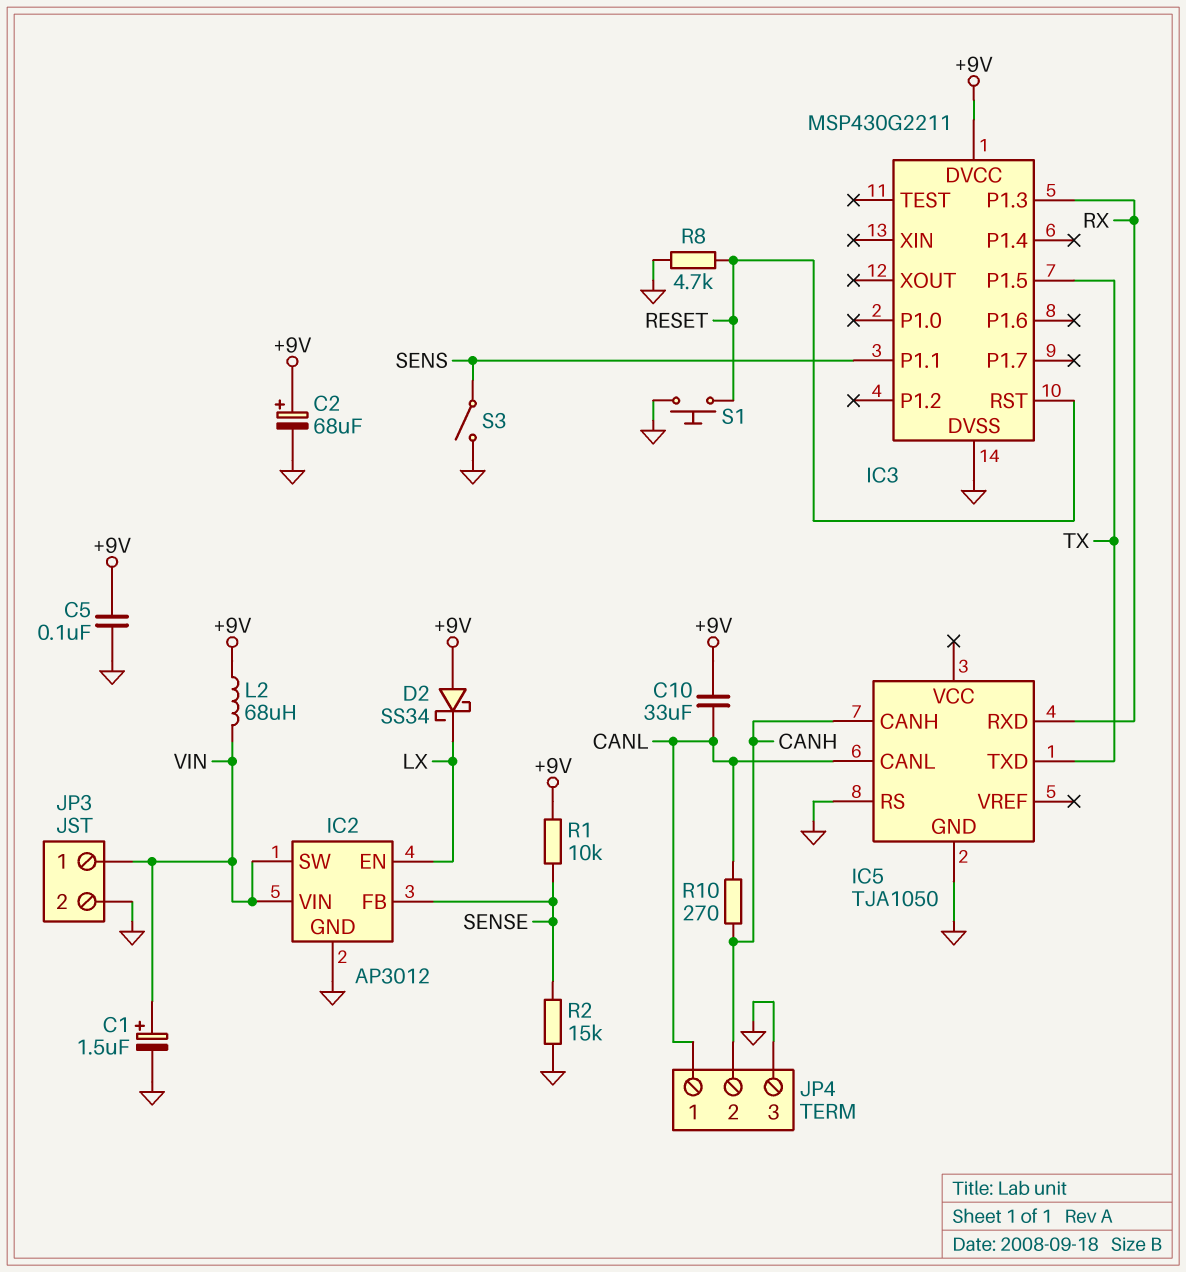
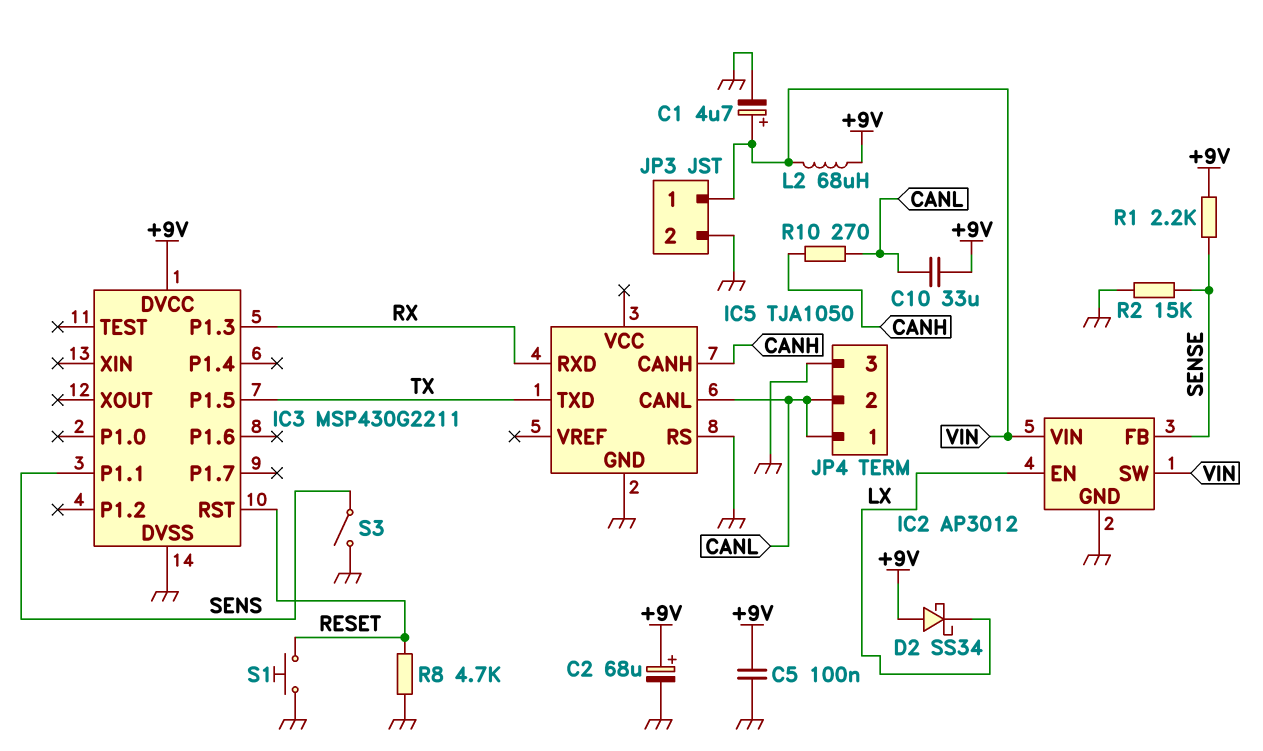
C1: 1.5uF (plus VIN, minus GND) -> 4.7uF (plus VIN, minus GND)
JP4 pin 2: CANH -> CANL
R1: 10k (+9V, SENSE) -> 2.2k (+9V, SENSE)

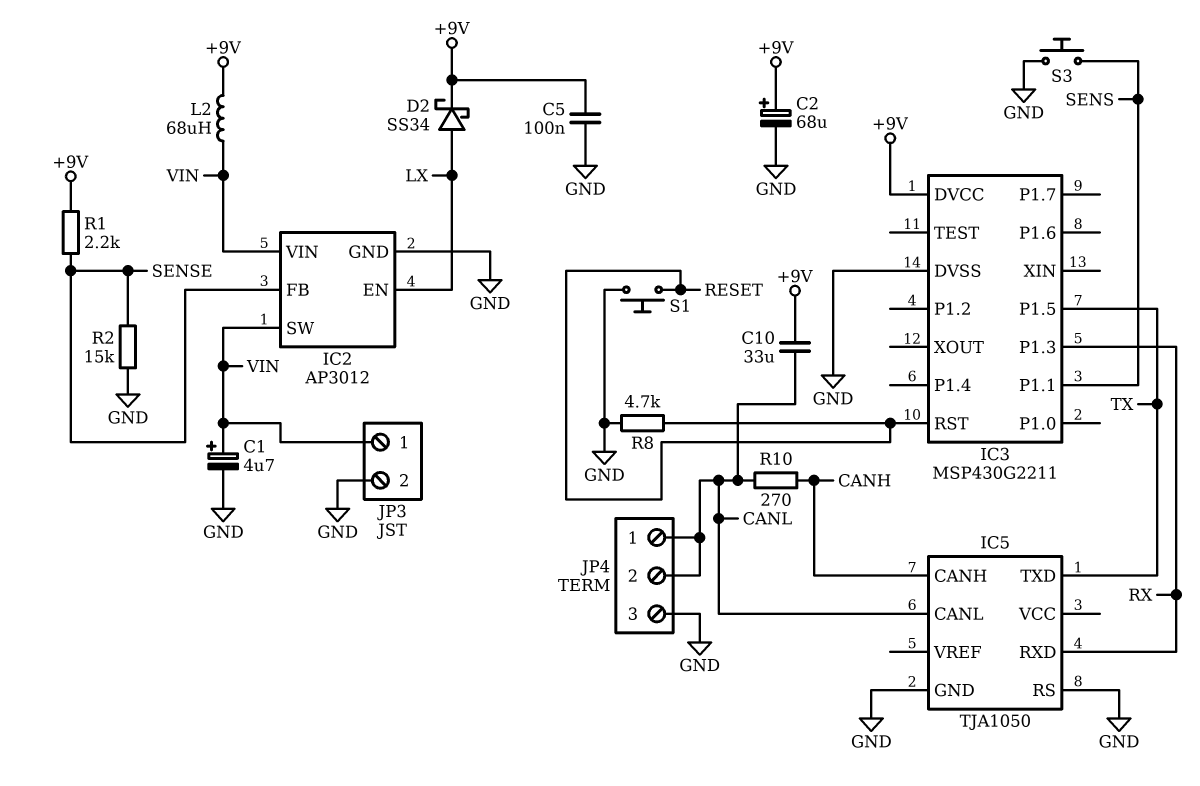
D2: schottky SS34 (A +9V, K LX) -> schottky SS34 (A LX, K +9V)
S3: switch (GND, SENS) -> button (GND, SENS)

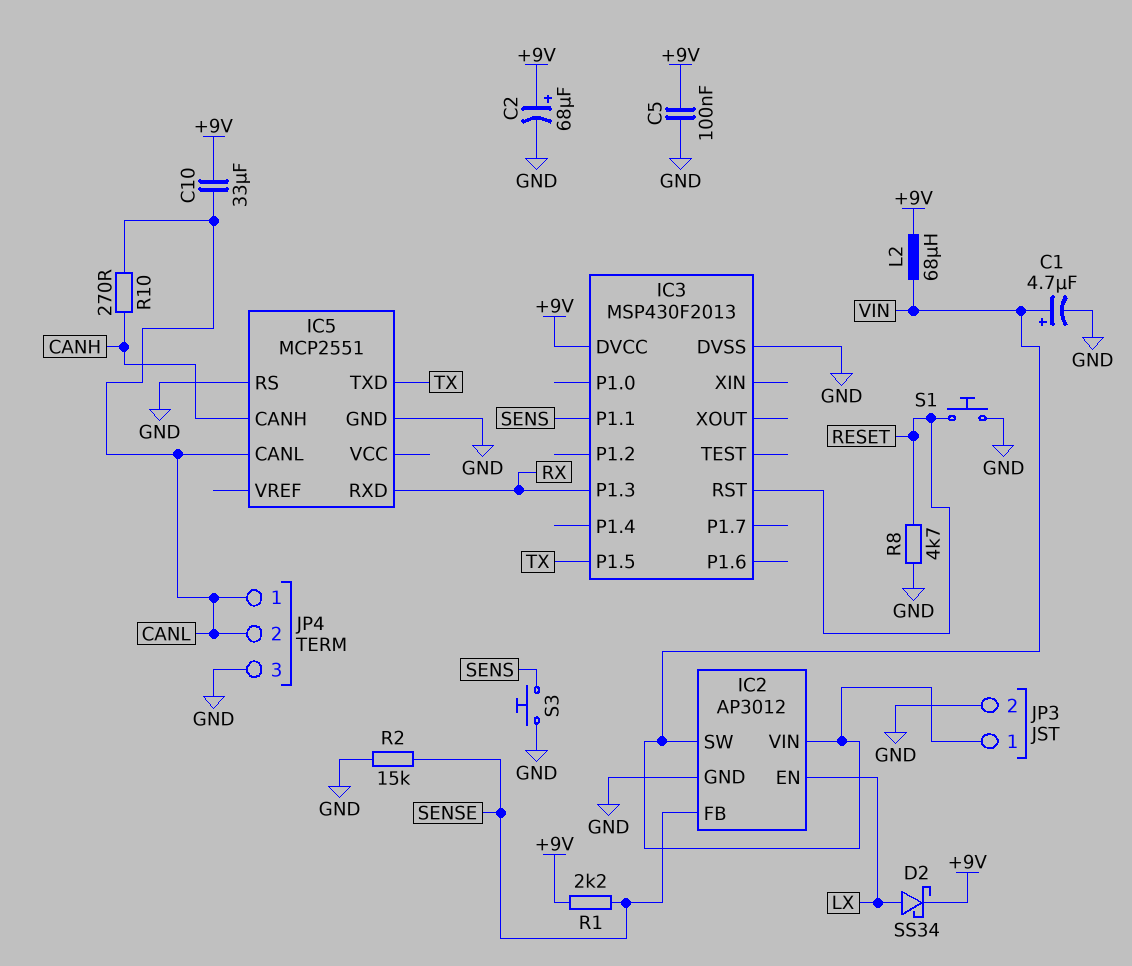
IC3: MSP430G2211 -> MSP430F2013
IC5: TJA1050 -> MCP2551

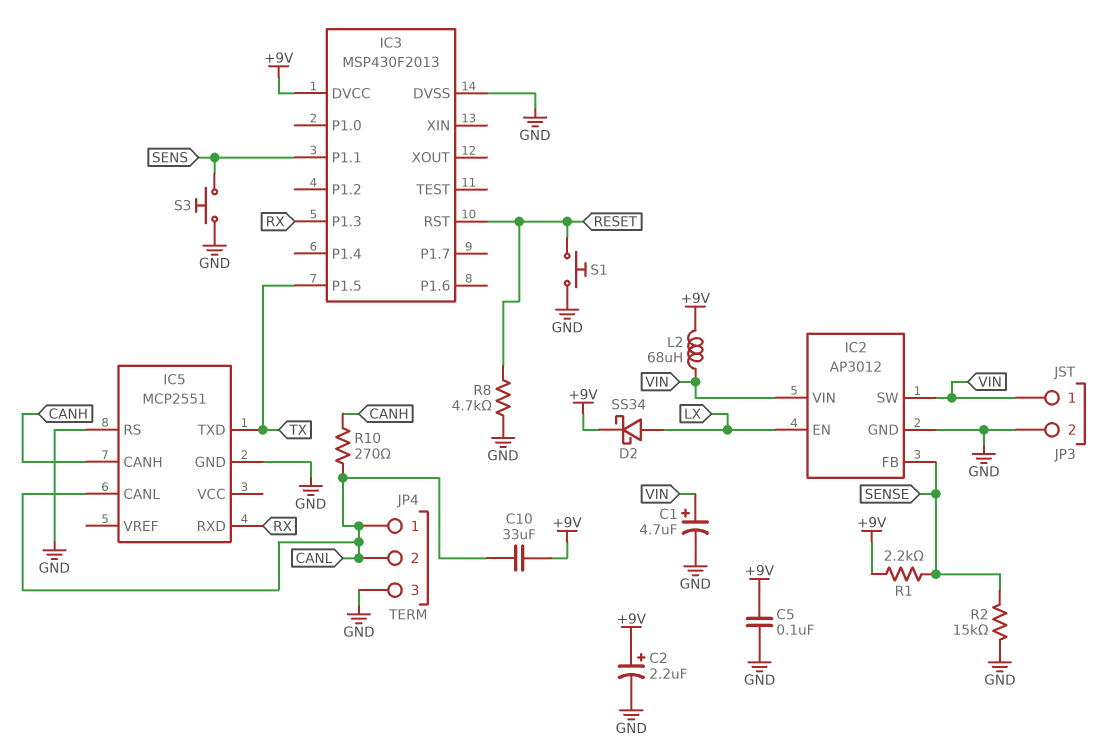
C2: 68uF (plus +9V, minus GND) -> 2.2uF (plus +9V, minus GND)

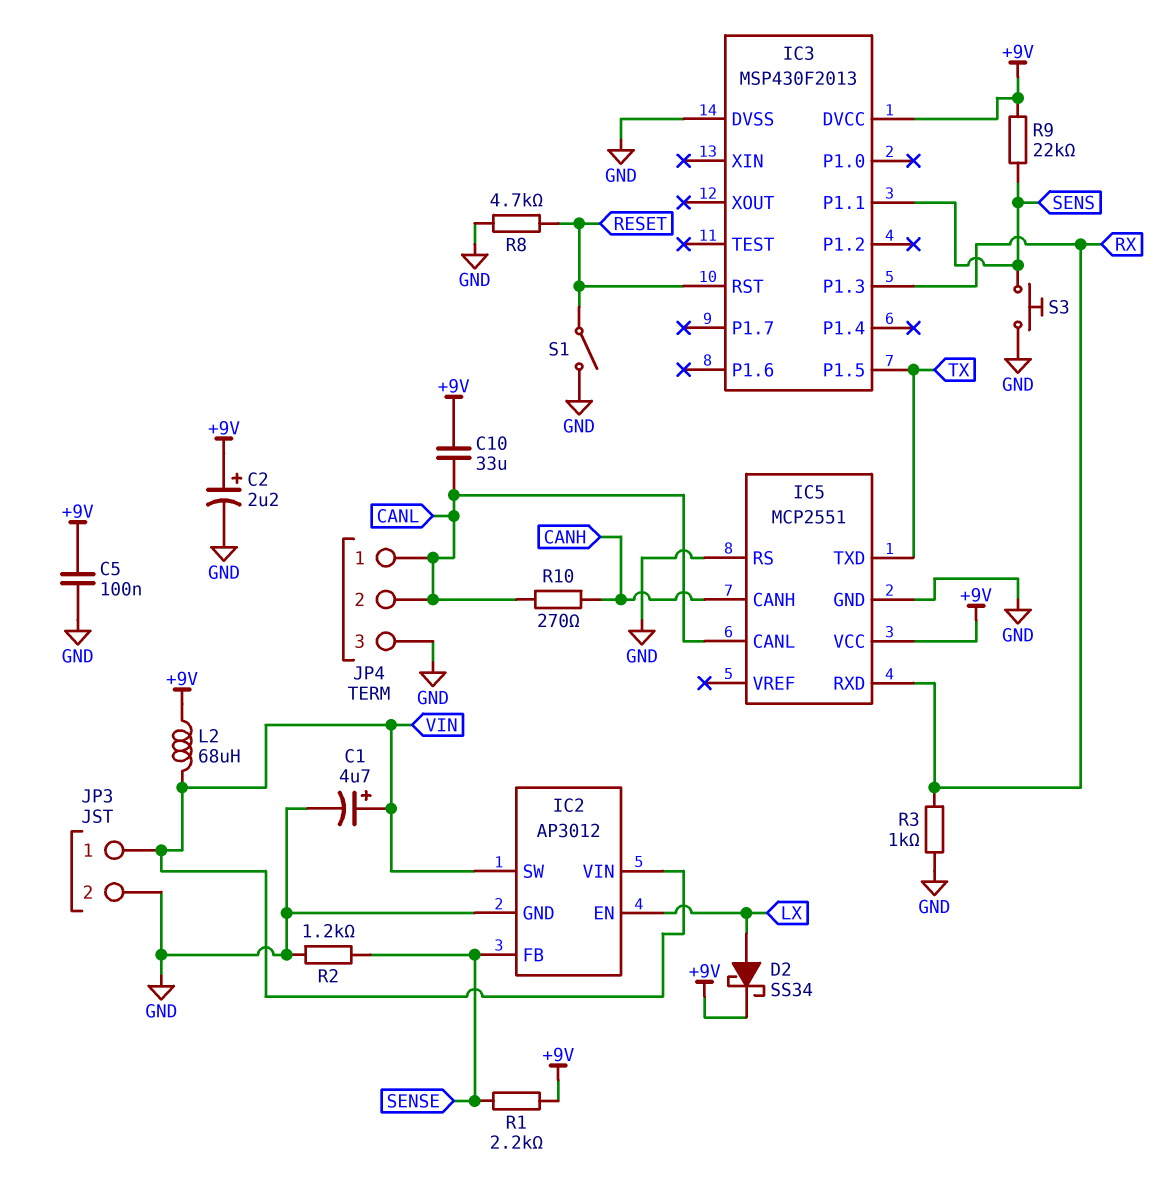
IC5 pin VCC: none -> +9V
R2: 15k (GND, SENSE) -> 1.2k (GND, SENSE)
R3: none -> 1k (GND, RX)
R9: none -> 22k (+9V, SENS)
S1: button (GND, RESET) -> switch (GND, RESET)

